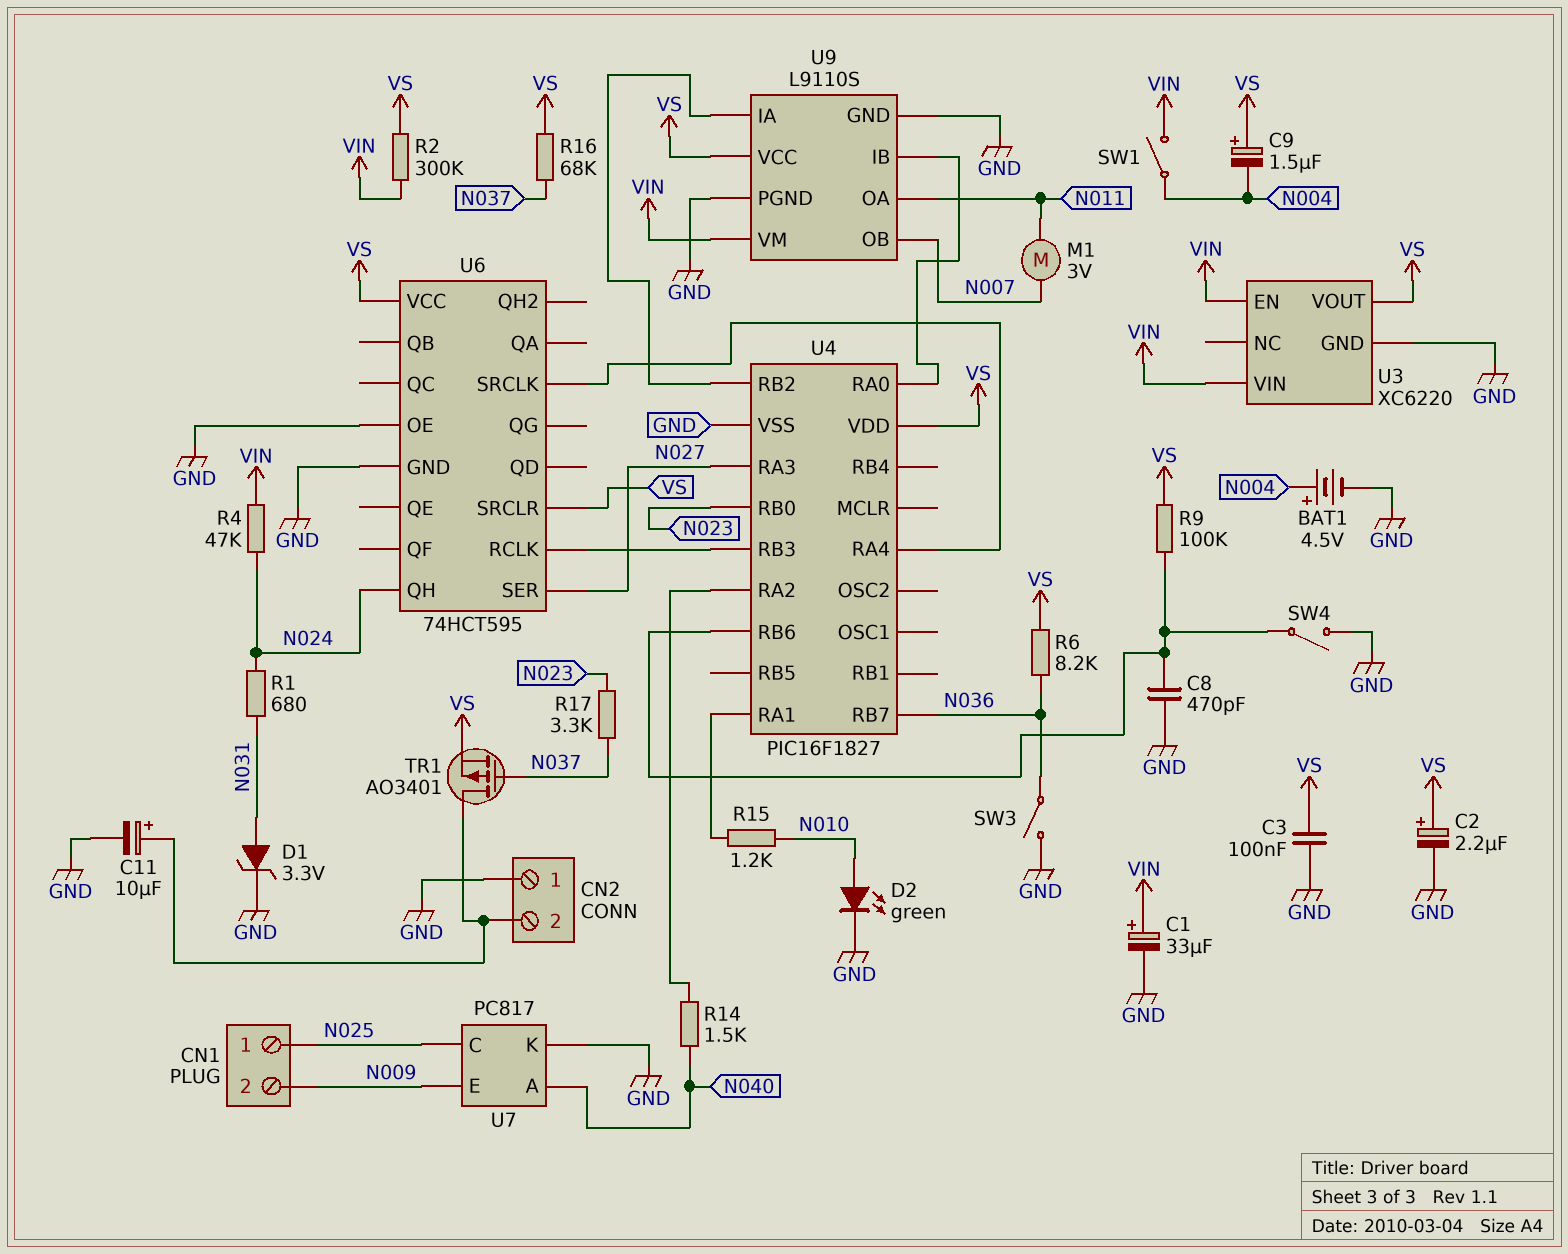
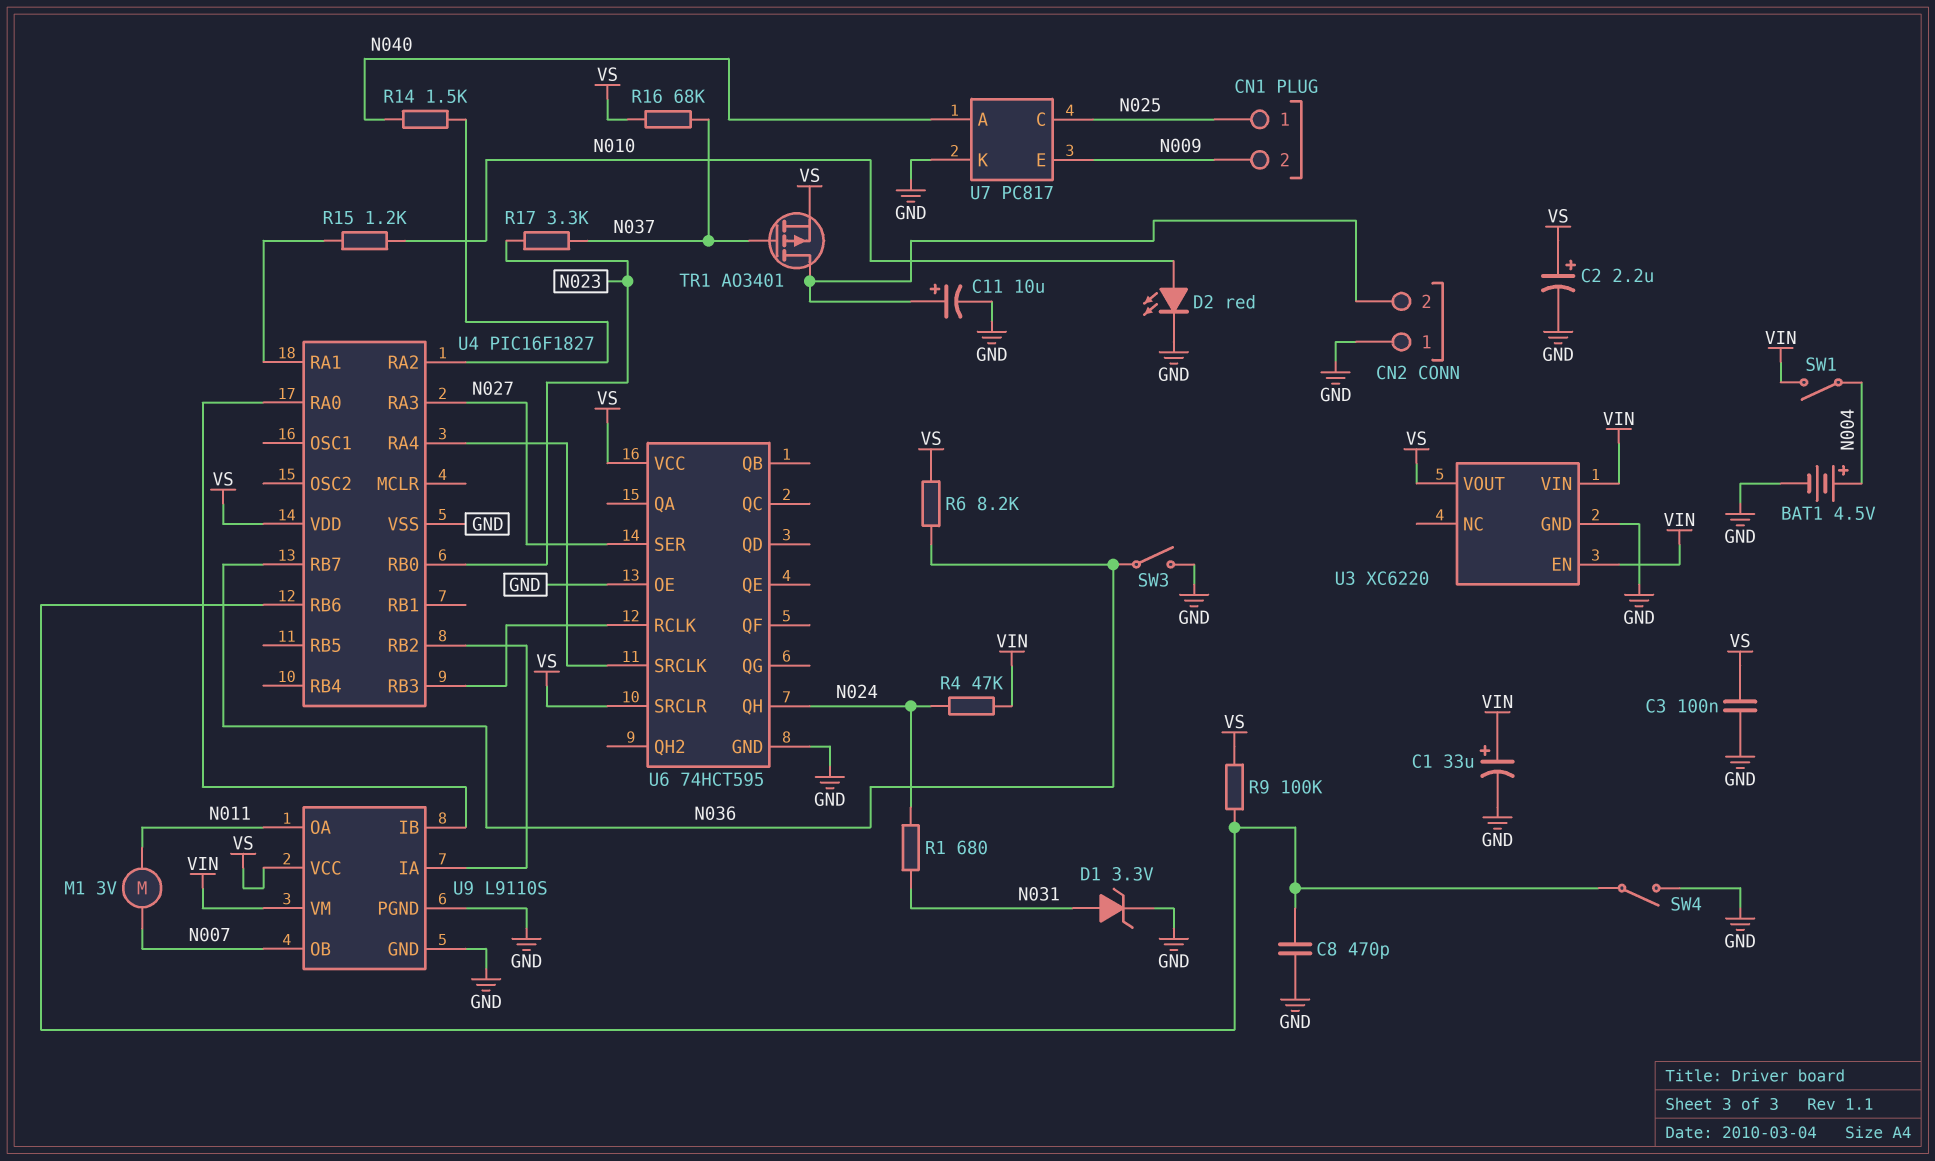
C9: 1.5uF (plus VS, minus N004) -> none
D2: LED green (A N010, K GND) -> LED red (A N010, K GND)
R2: 300k (VIN, VS) -> none

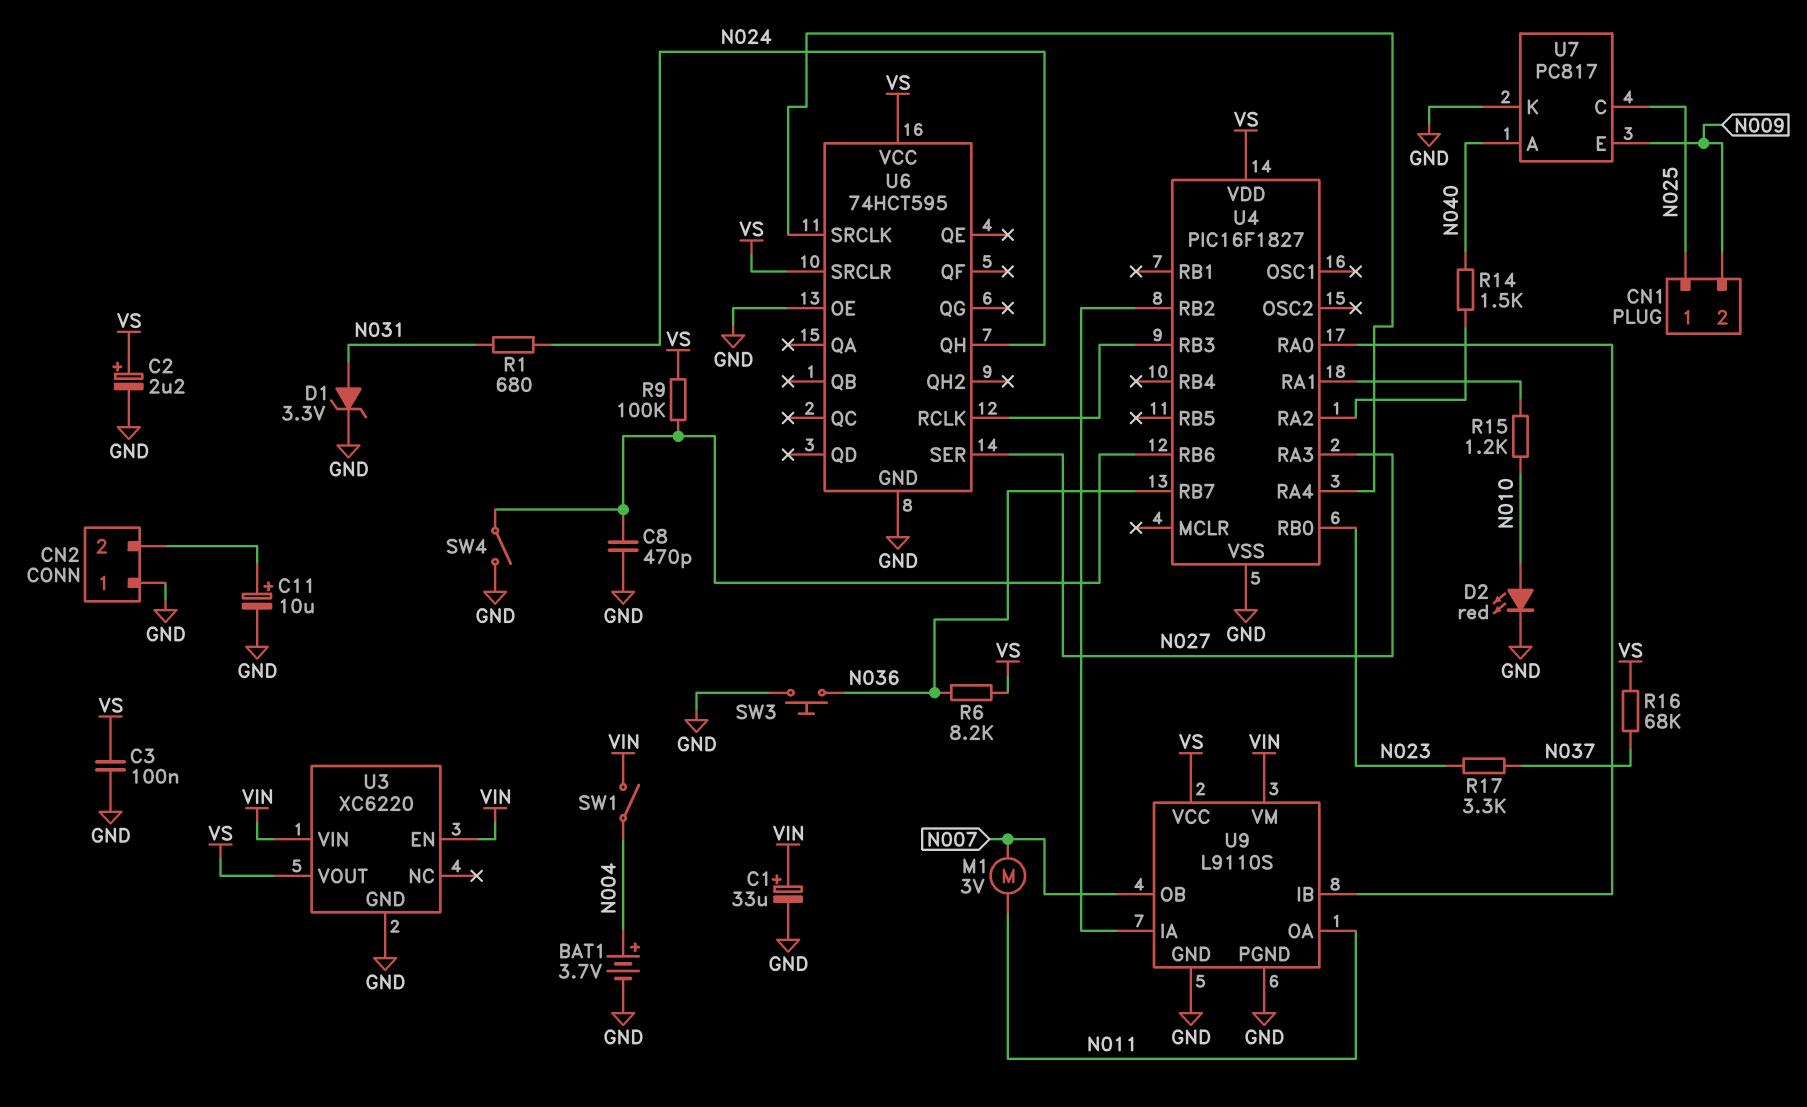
BAT1: 4.5V (plus N004, minus GND) -> 3.7V (plus N004, minus GND)
R4: 47k (N024, VIN) -> none
SW3: switch (GND, N036) -> button (GND, N036)
TR1: PMOS AO3401 (G N037, D CN2/2, S VS) -> none

